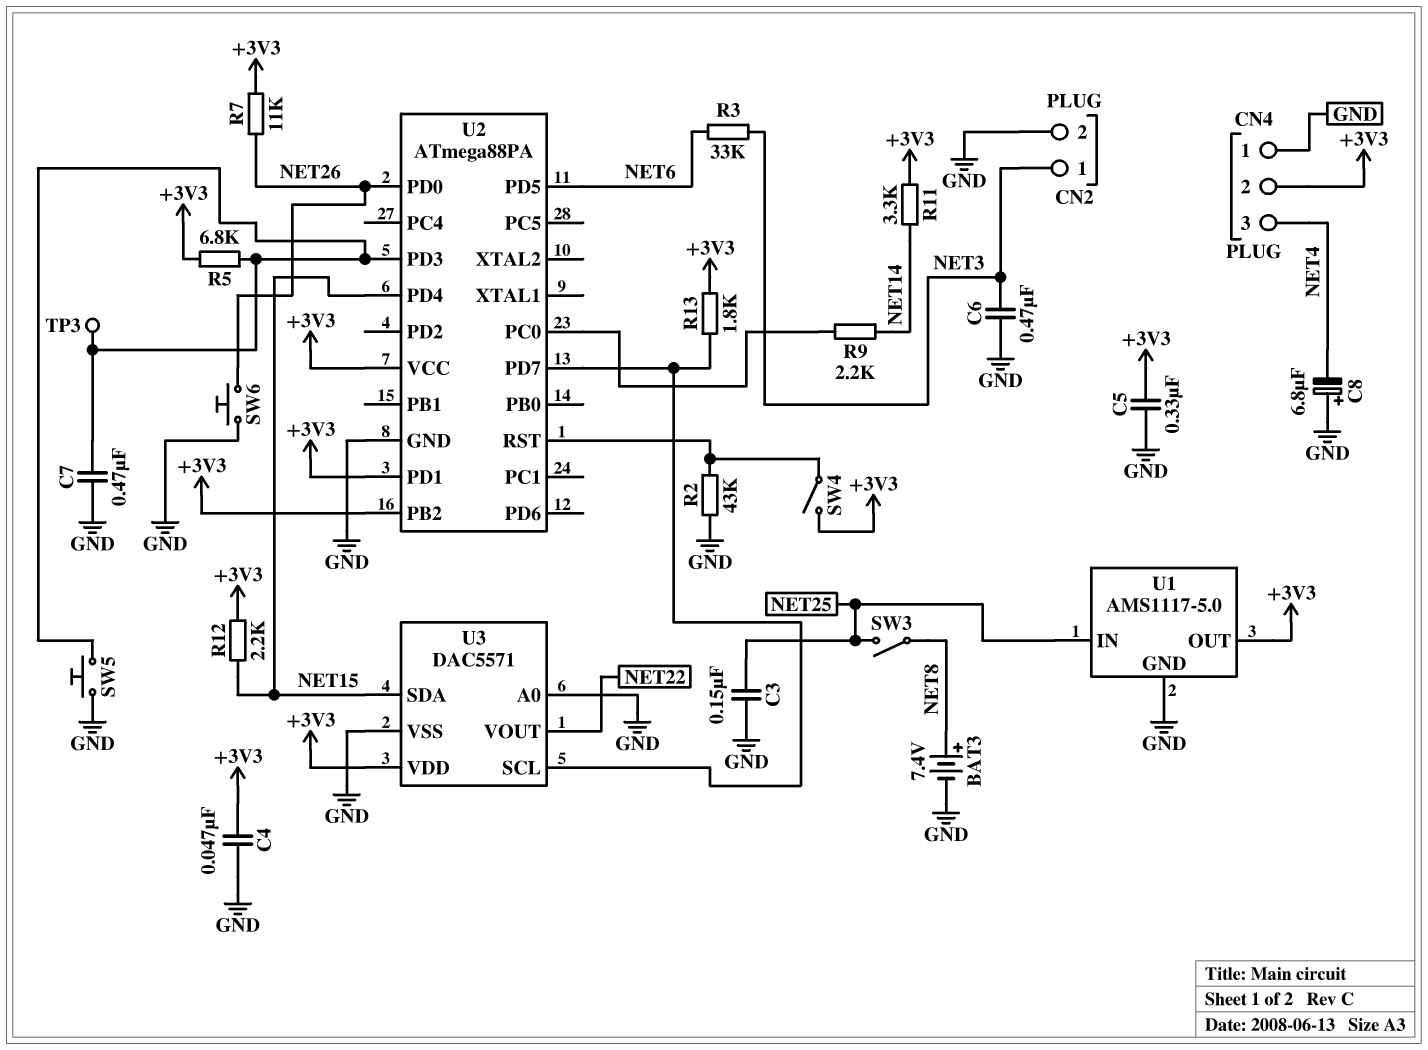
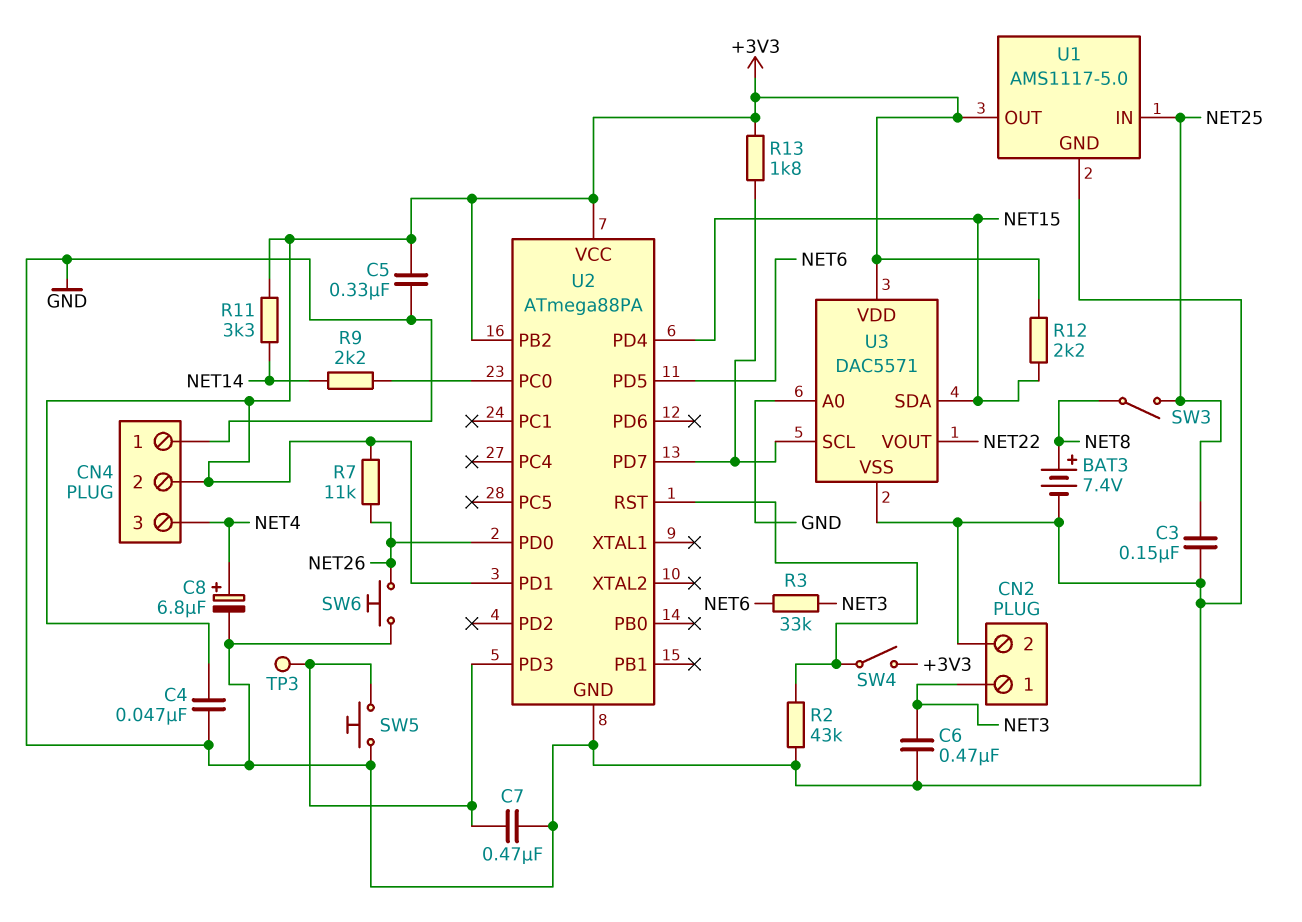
C8: 6.8uF (plus GND, minus NET4) -> 6.8uF (plus NET4, minus GND)
R5: 6.8k (+3V3, U2/PD3) -> none

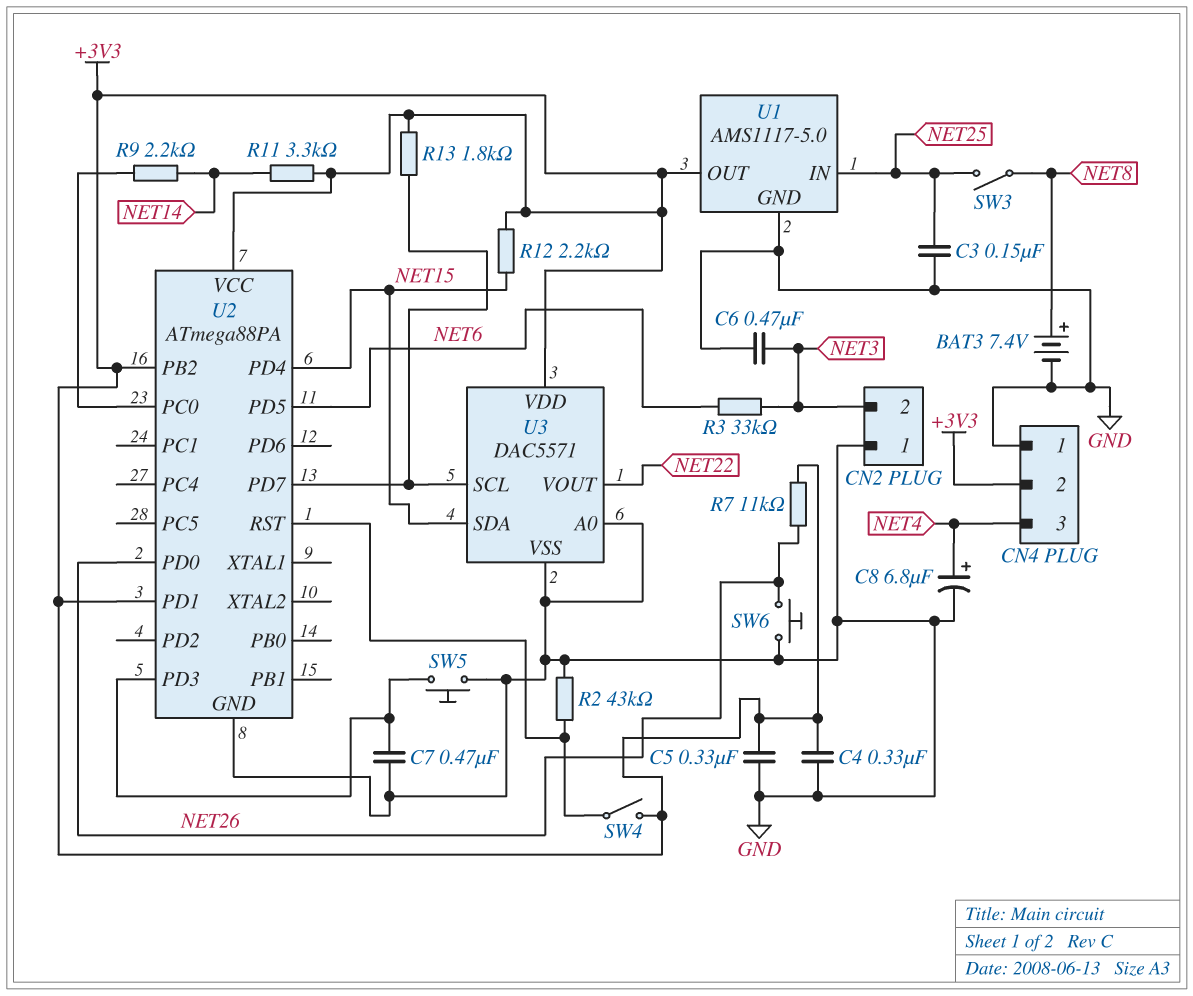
C4: 47nF (+3V3, GND) -> 330nF (+3V3, GND)
CN2 pin 1: NET3 -> GND
CN2 pin 2: GND -> NET3
TP3: test point (U2/PD3) -> none

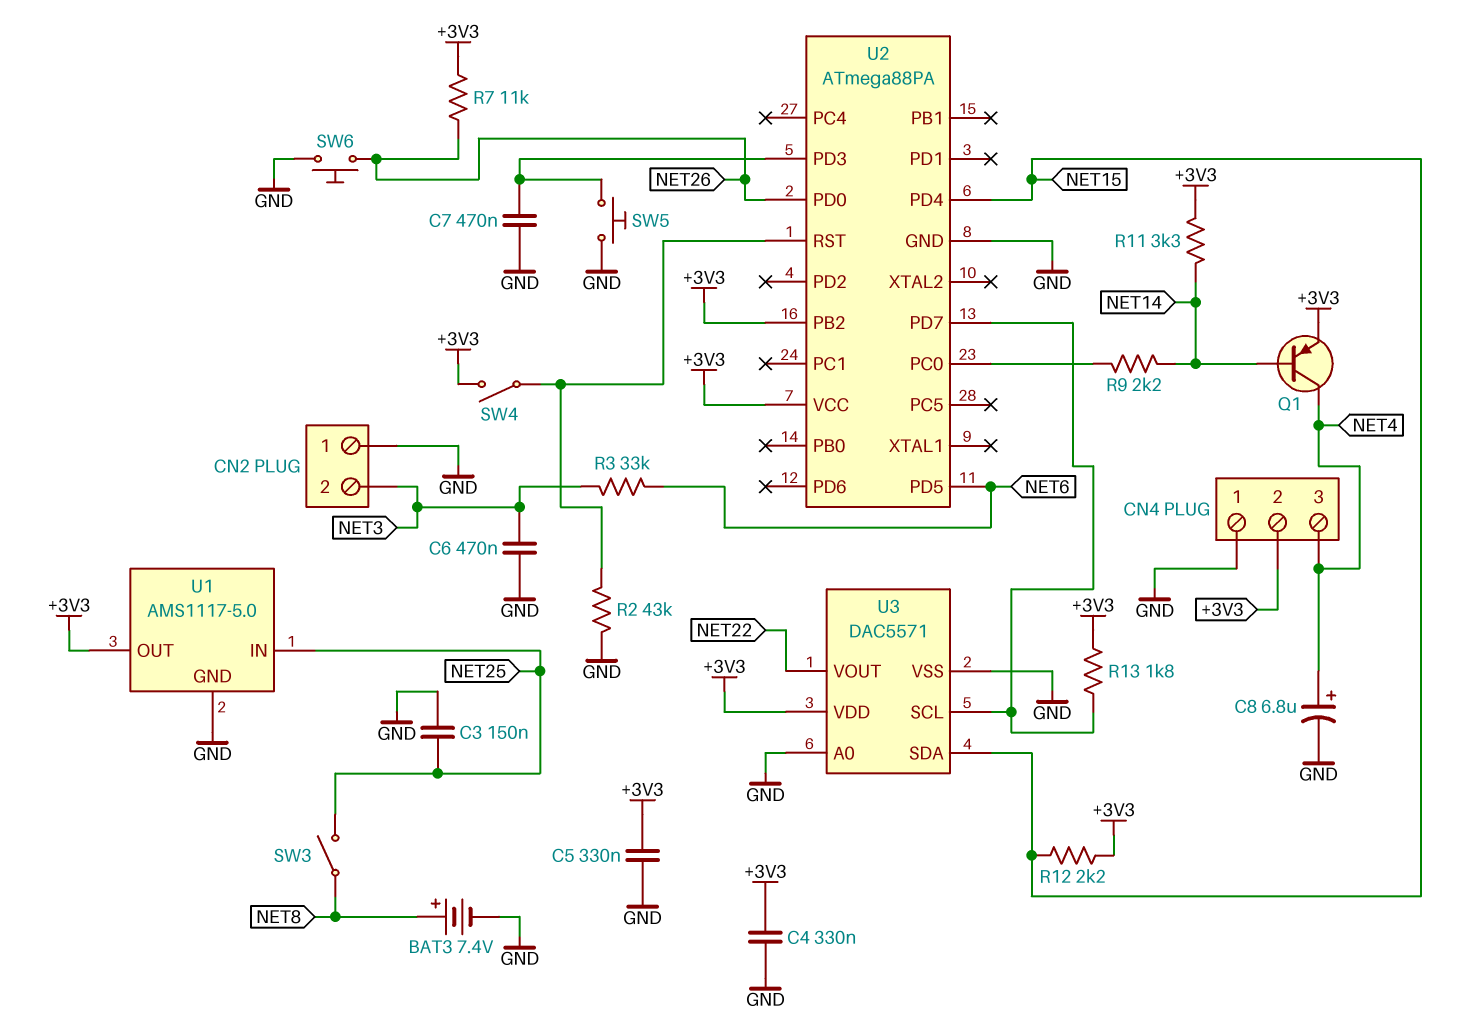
Q1: none -> PNP (B NET14, C NET4, E +3V3)
U2 pin PD1: +3V3 -> none

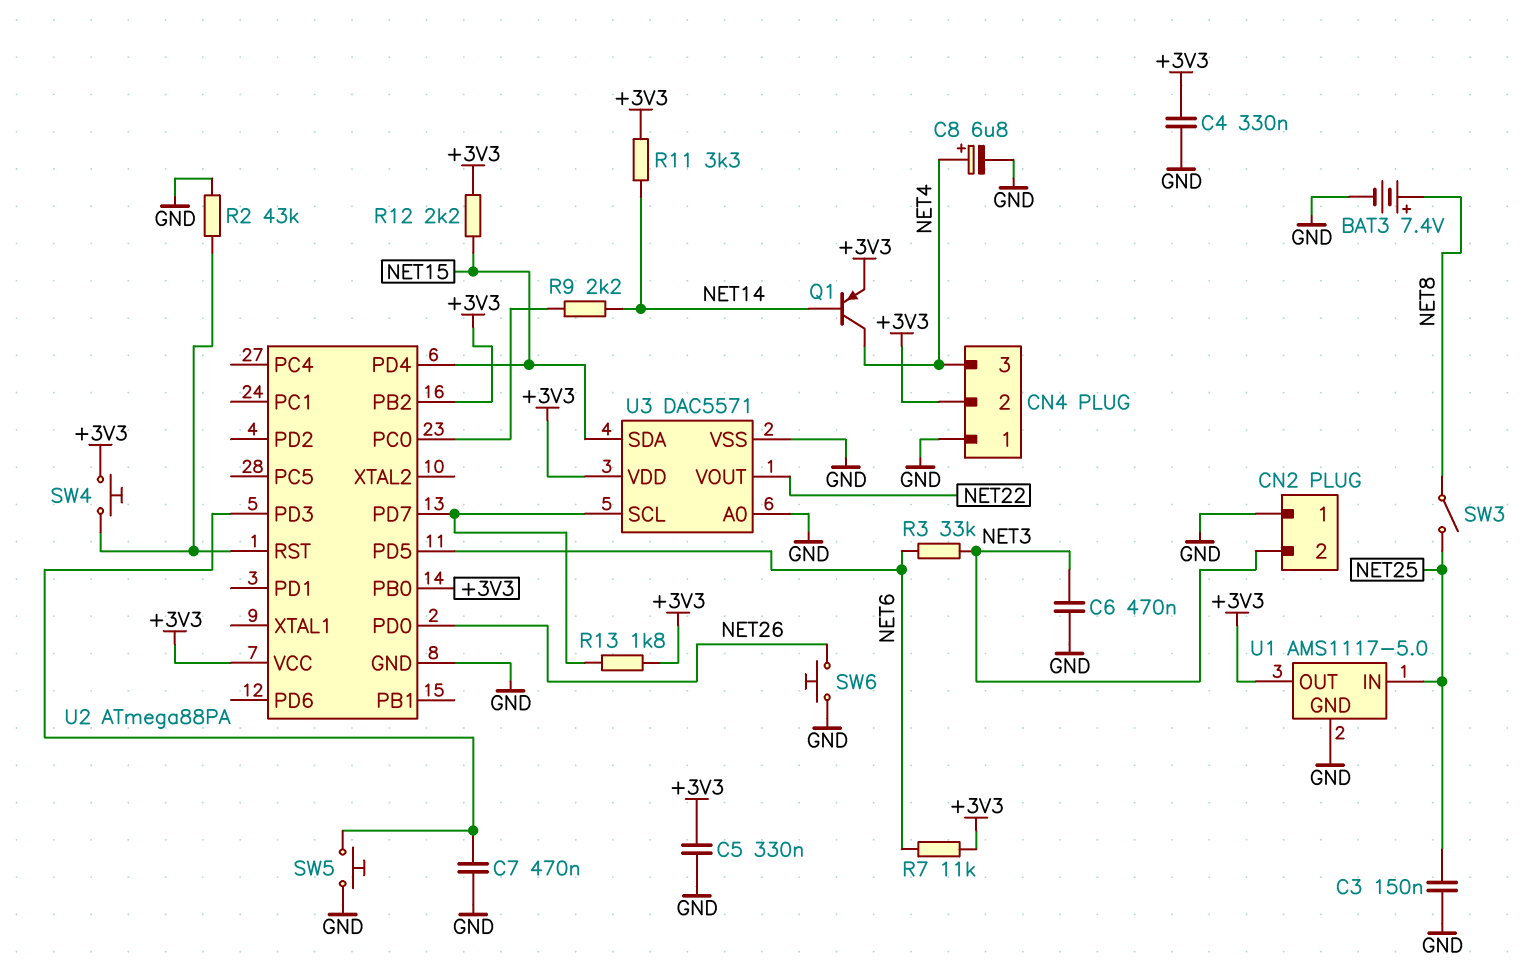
R7: 11k (+3V3, NET26) -> 11k (+3V3, NET6)
SW4: switch (+3V3, U2/RST) -> button (+3V3, U2/RST)
U2 pin PB0: none -> +3V3

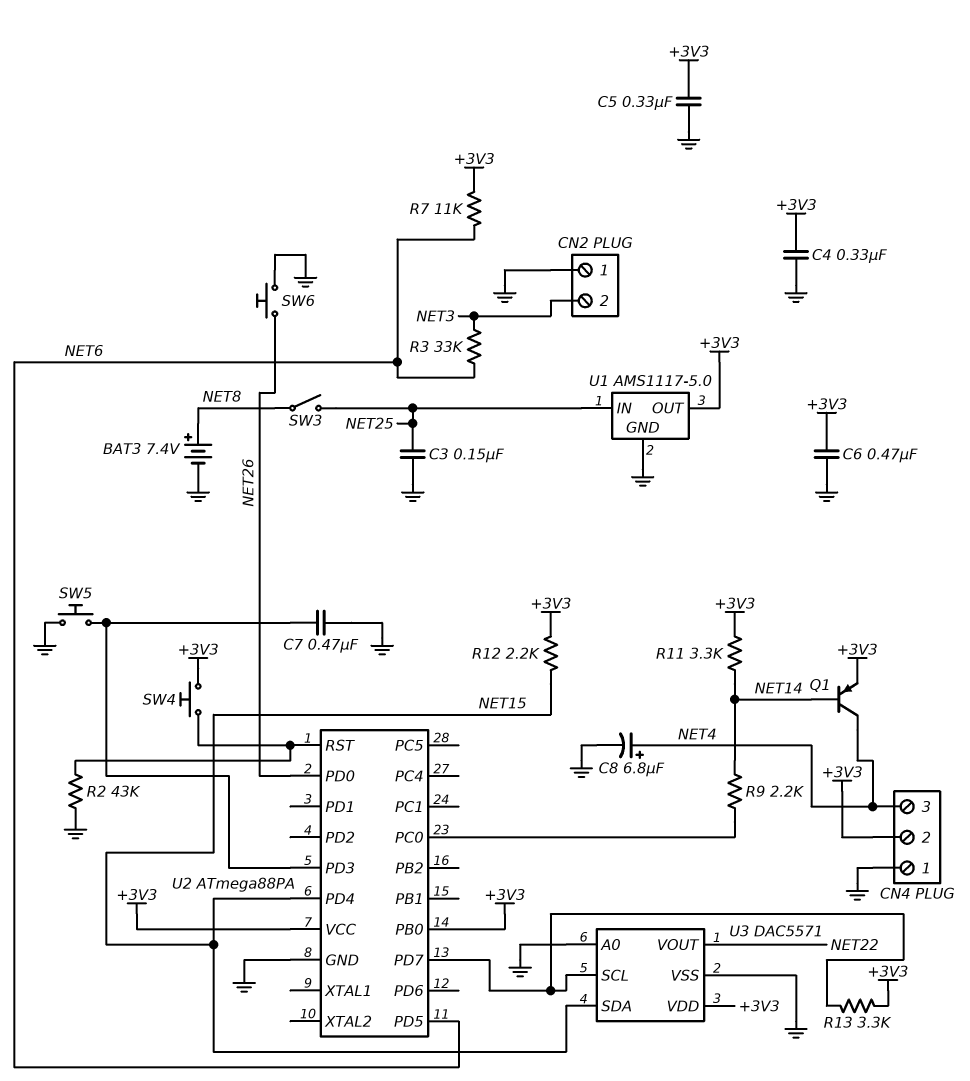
C6: 470nF (GND, NET3) -> 470nF (+3V3, GND)
R13: 1.8k (+3V3, U2/PD7) -> 3.3k (+3V3, U2/PD7)
U2 pin PB2: +3V3 -> none

